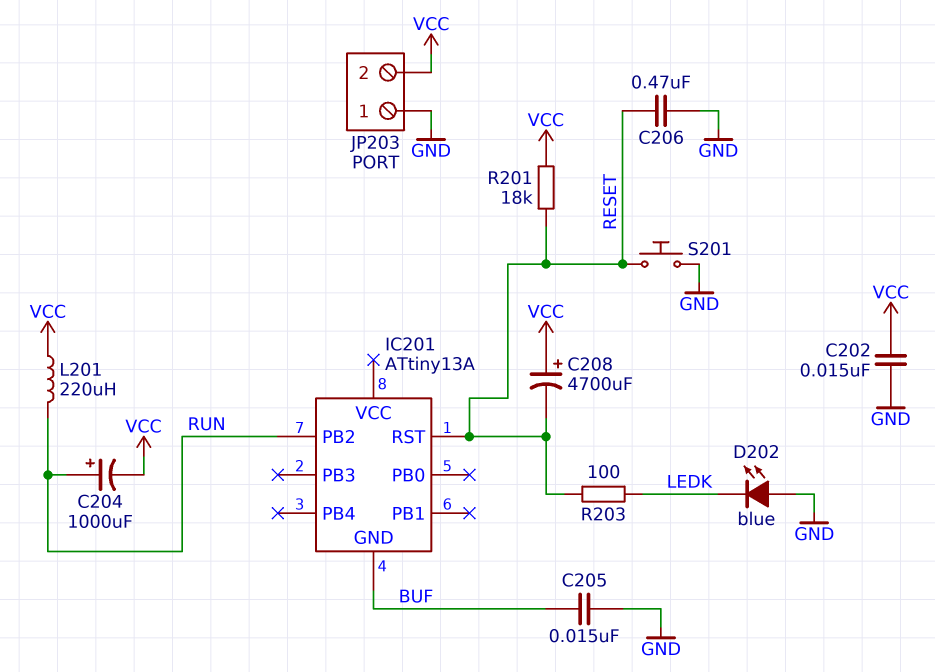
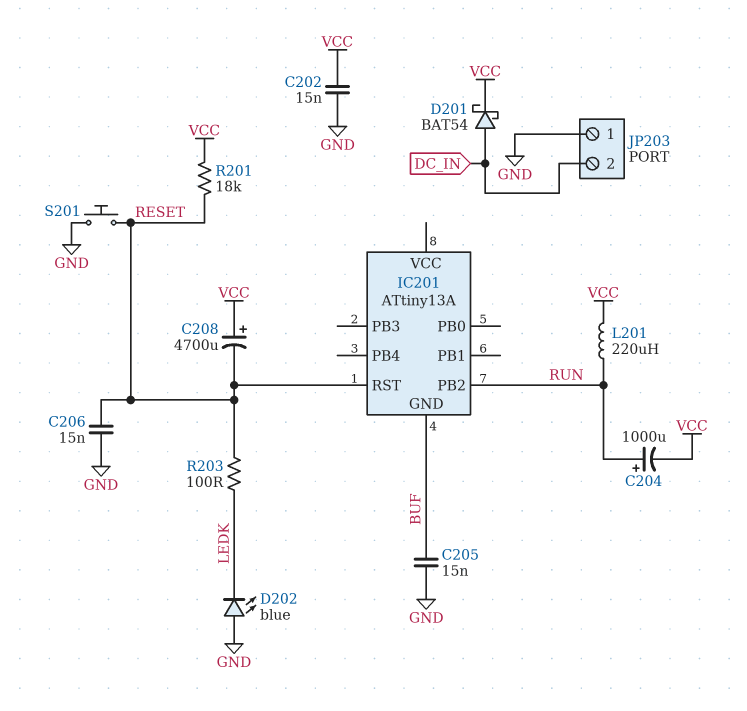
C206: 470nF (GND, RESET) -> 15nF (GND, RESET)
D201: none -> schottky BAT54 (A DC_IN, K VCC)
JP203 pin 2: VCC -> DC_IN

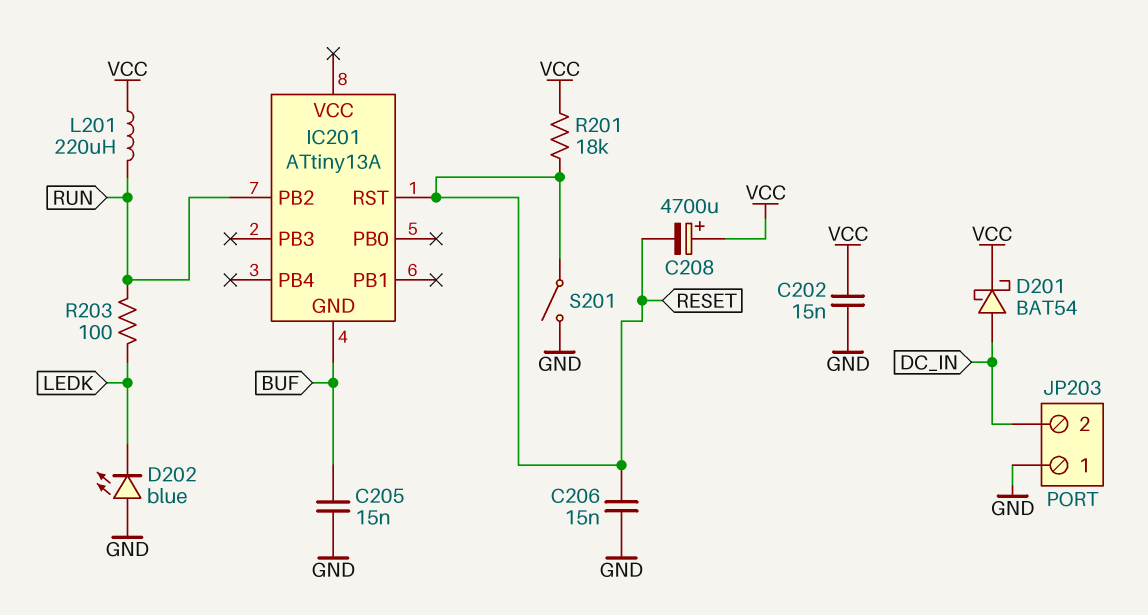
C204: 1000uF (plus RUN, minus VCC) -> none
R203: 100 (LEDK, RESET) -> 100 (LEDK, RUN)
S201: button (GND, RESET) -> switch (GND, RESET)

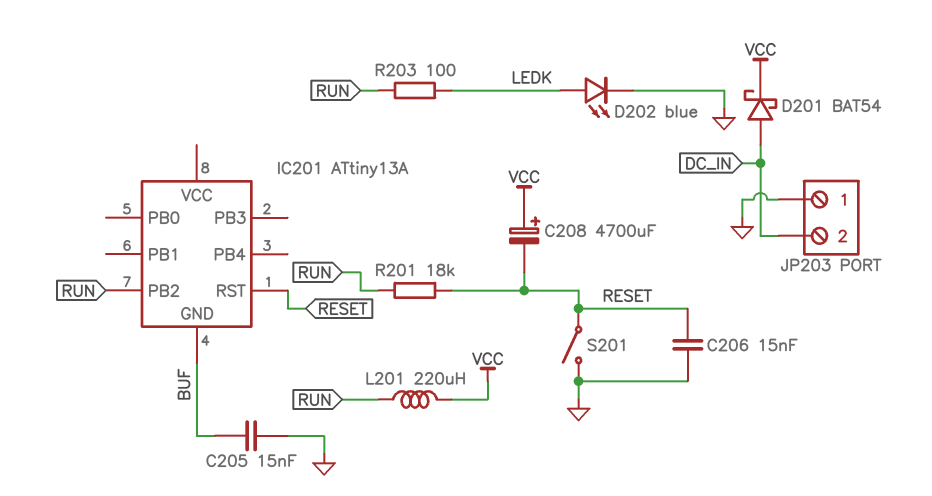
C202: 15nF (GND, VCC) -> none
D202: LED blue (A GND, K LEDK) -> LED blue (A LEDK, K GND)
R201: 18k (RESET, VCC) -> 18k (RESET, RUN)

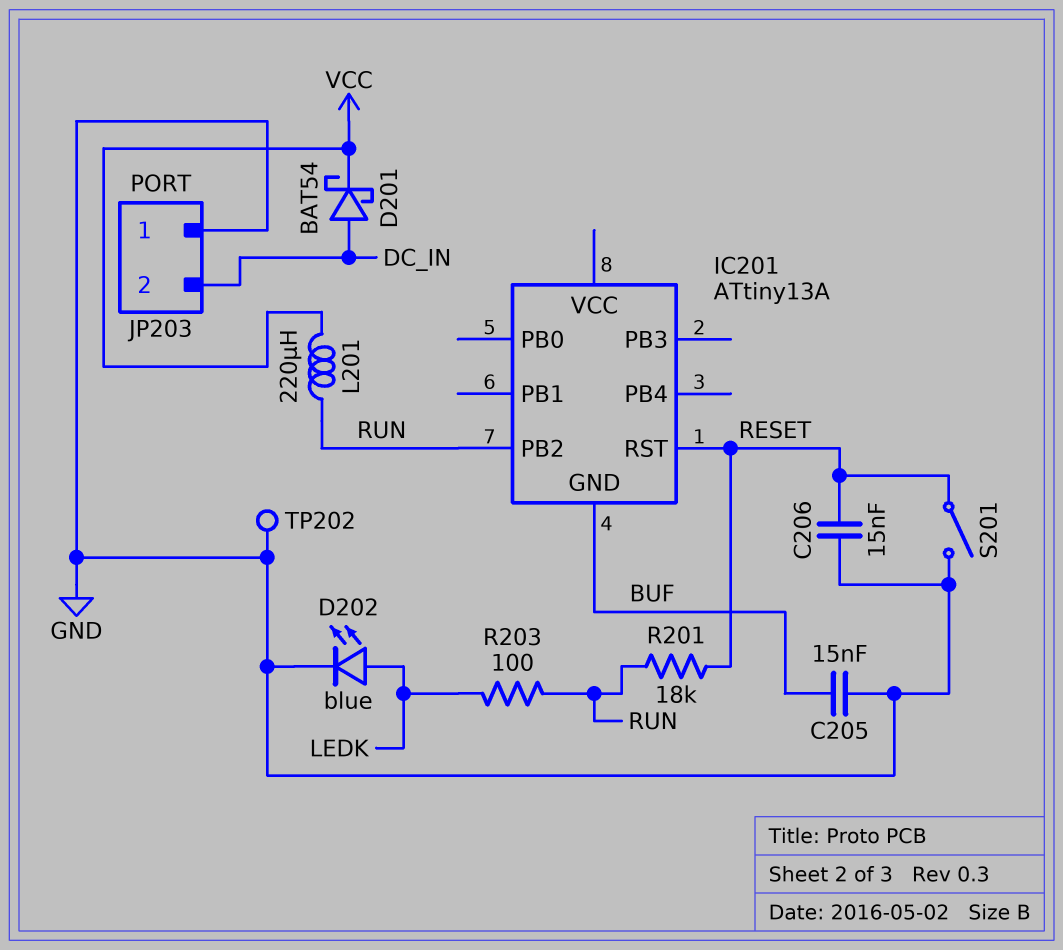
C208: 4700uF (plus VCC, minus RESET) -> none
TP202: none -> test point (GND)

